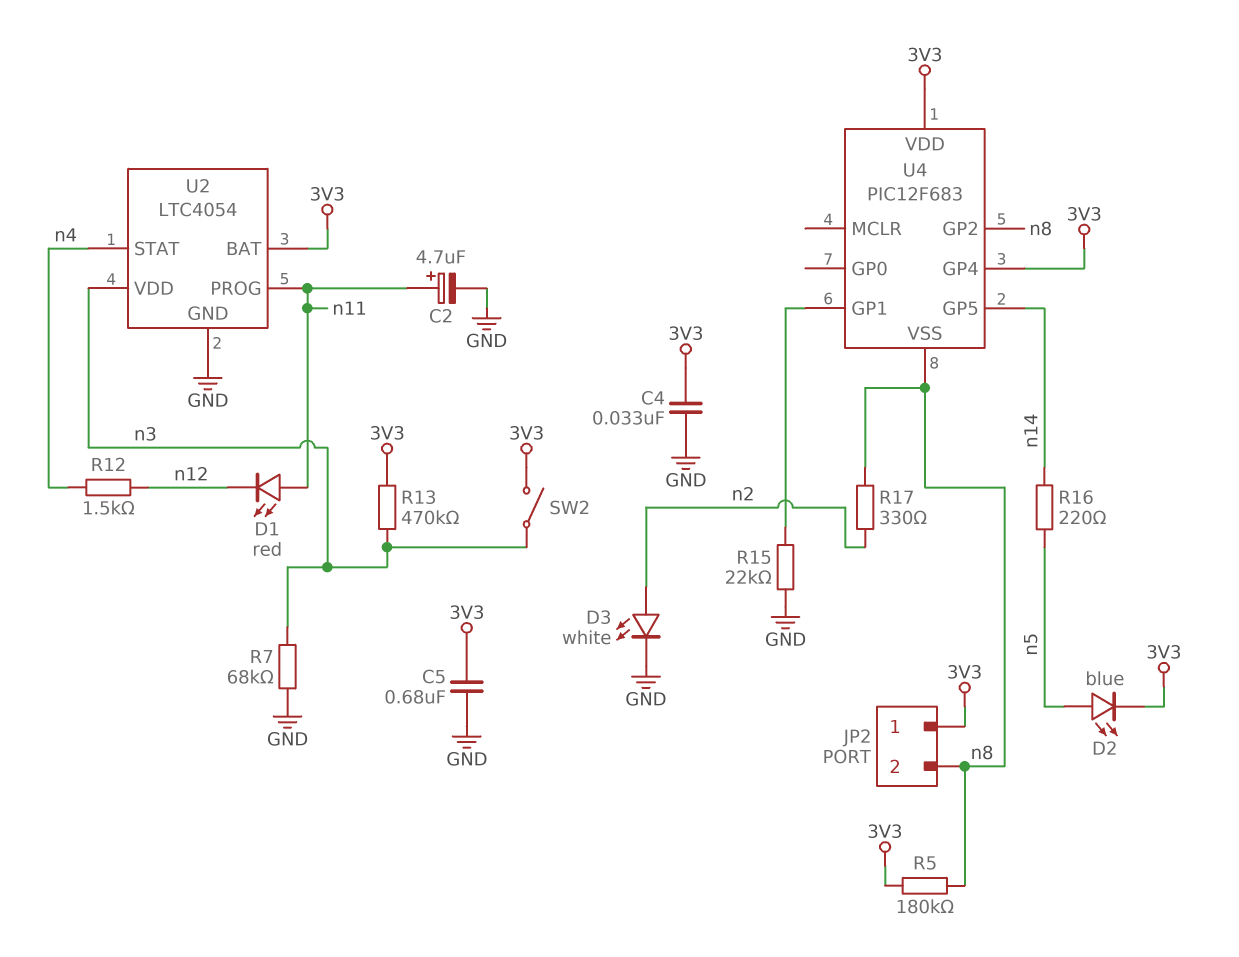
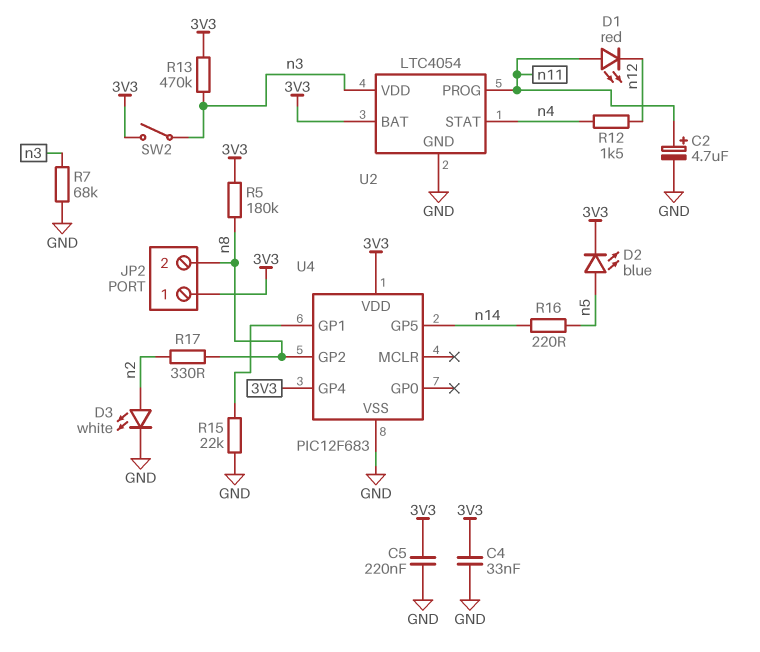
C5: 680nF (3V3, GND) -> 220nF (3V3, GND)
U4 pin VSS: n8 -> GND

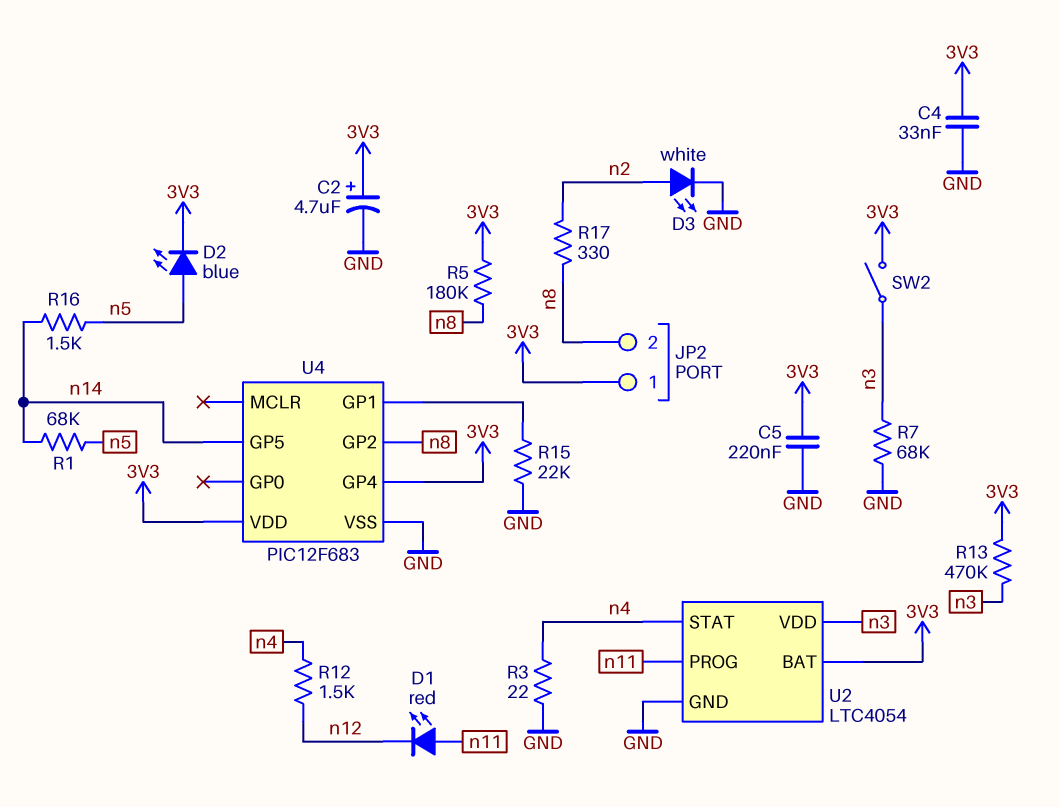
C2: 4.7uF (plus n11, minus GND) -> 4.7uF (plus 3V3, minus GND)
R1: none -> 68k (n5, n14)
R3: none -> 22 (GND, n4)
R16: 220 (n5, n14) -> 1.5k (n5, n14)

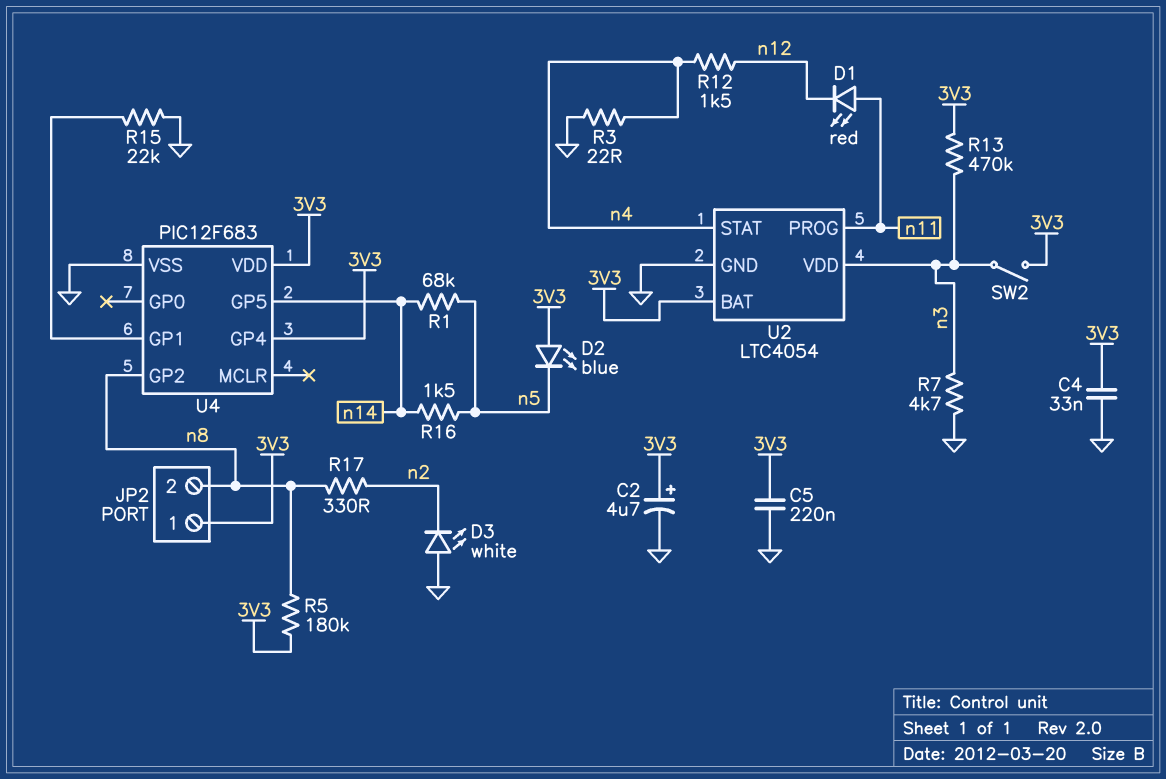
D2: LED blue (A n5, K 3V3) -> LED blue (A 3V3, K n5)
D3: LED white (A n2, K GND) -> LED white (A GND, K n2)
R7: 68k (GND, n3) -> 4.7k (GND, n3)

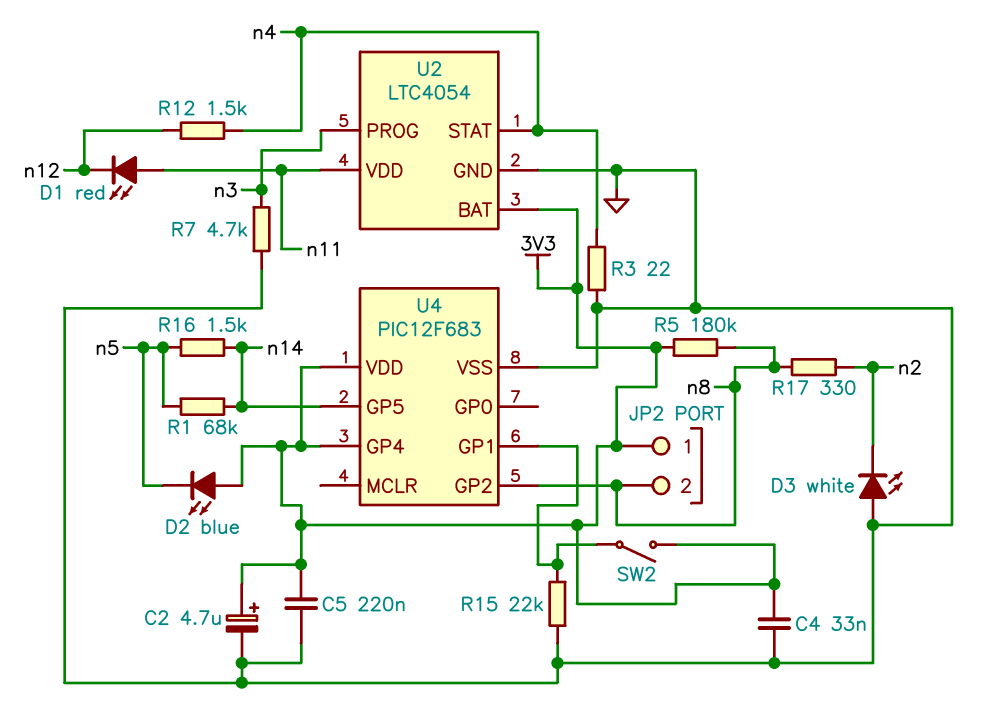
R13: 470k (3V3, n3) -> none
SW2: switch (3V3, n3) -> switch (3V3, U4/GP1)
U2 pin PROG: n11 -> n3
U2 pin VDD: n3 -> n11

